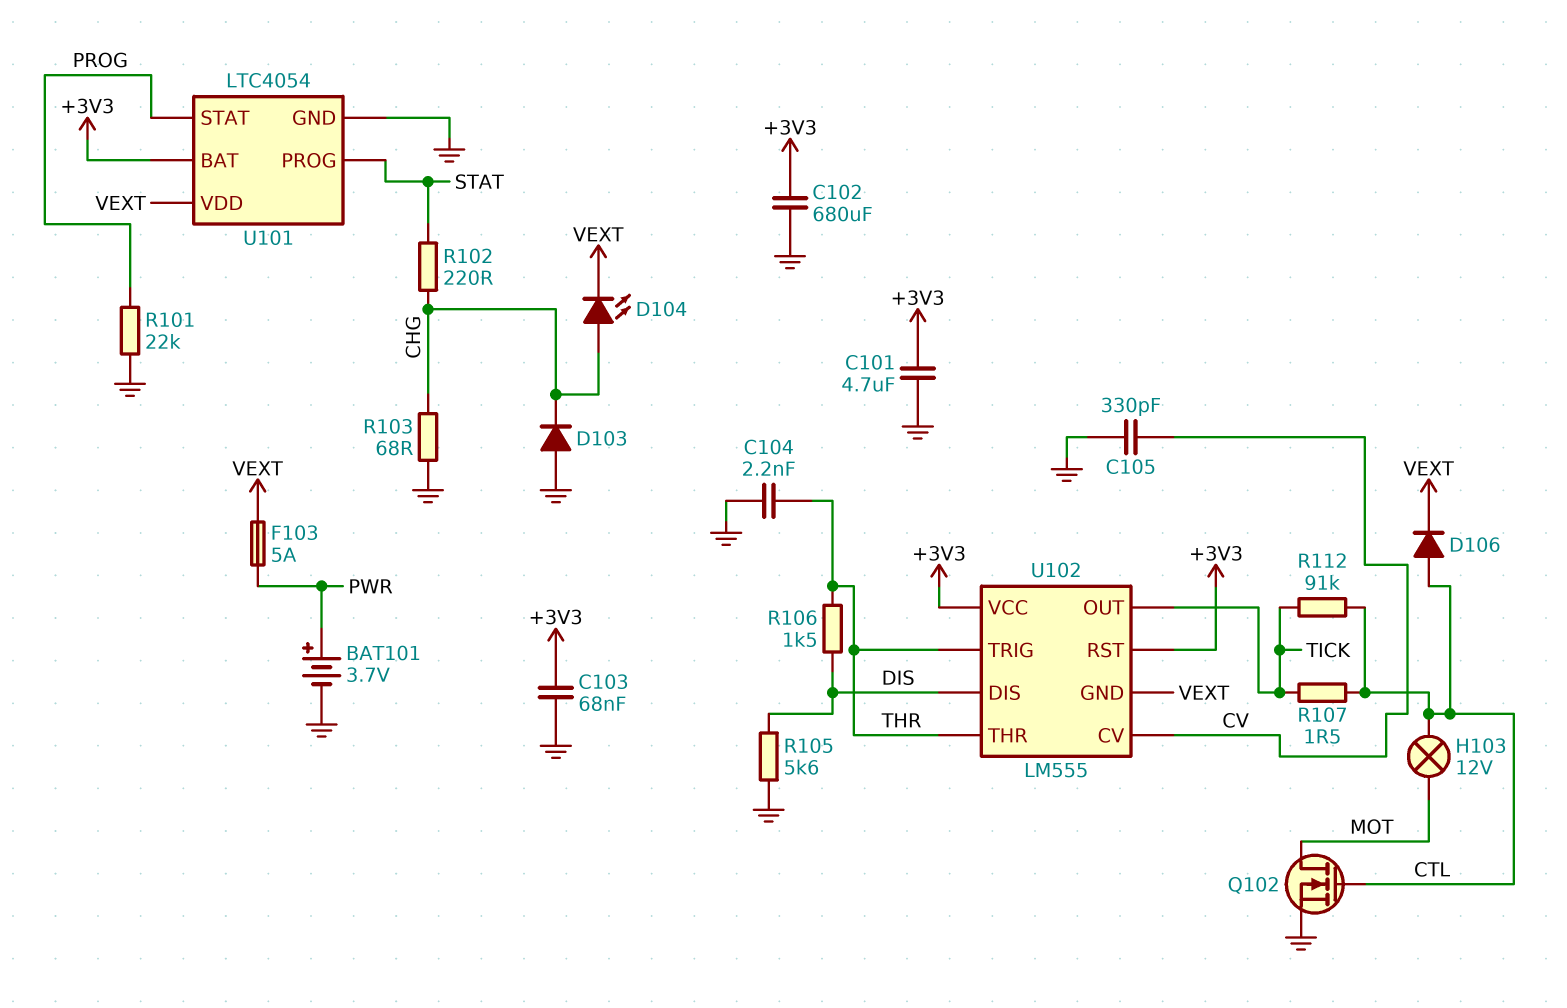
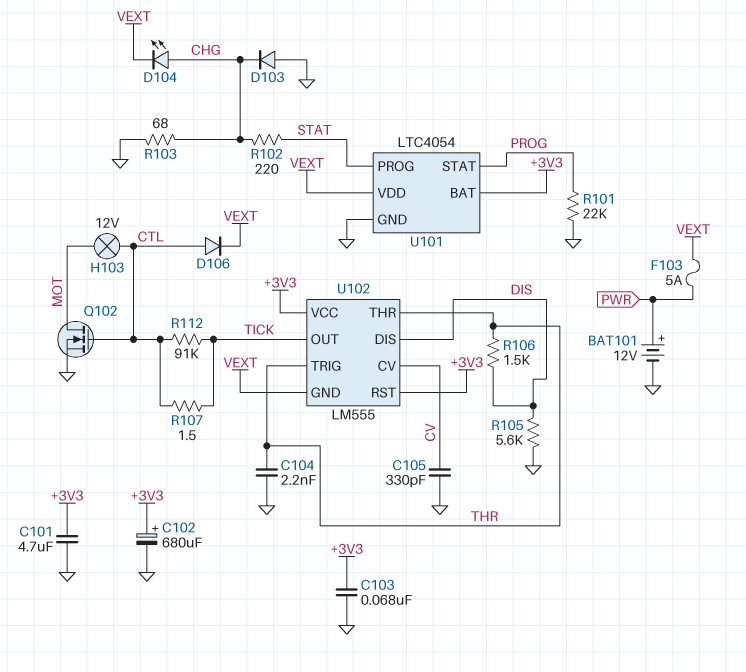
BAT101: 3.7V (plus PWR, minus GND) -> 12V (plus PWR, minus GND)
C102: 680uF (+3V3, GND) -> 680uF (plus +3V3, minus GND)

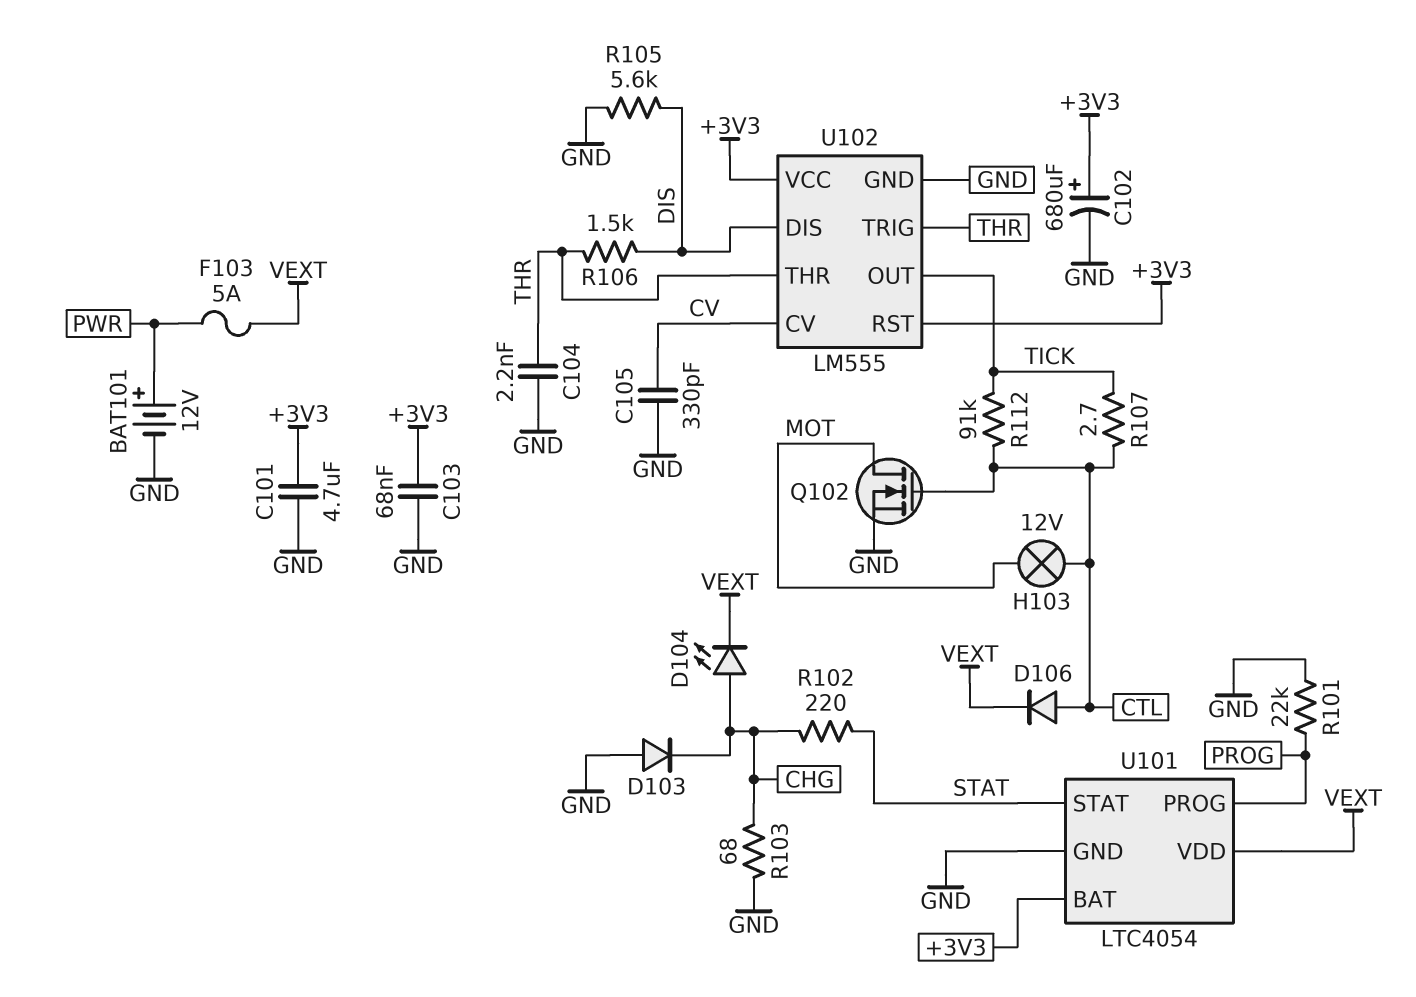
R107: 1.5 (CTL, TICK) -> 2.7 (CTL, TICK)
U101 pin PROG: STAT -> PROG
U101 pin STAT: PROG -> STAT
U102 pin GND: VEXT -> GND

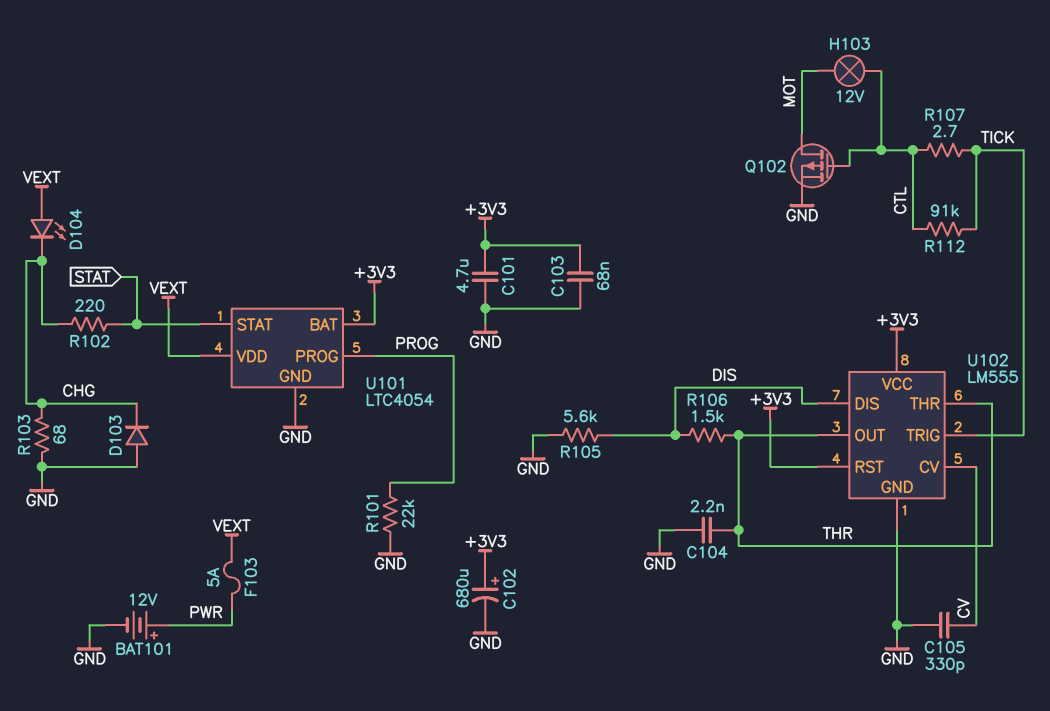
D104: LED (A CHG, K VEXT) -> LED (A VEXT, K CHG)
D106: diode (A CTL, K VEXT) -> none
Q102: NMOS (G CTL, D MOT, S GND) -> PMOS (G CTL, D MOT, S GND)
U102 pin OUT: TICK -> THR
U102 pin TRIG: THR -> TICK

